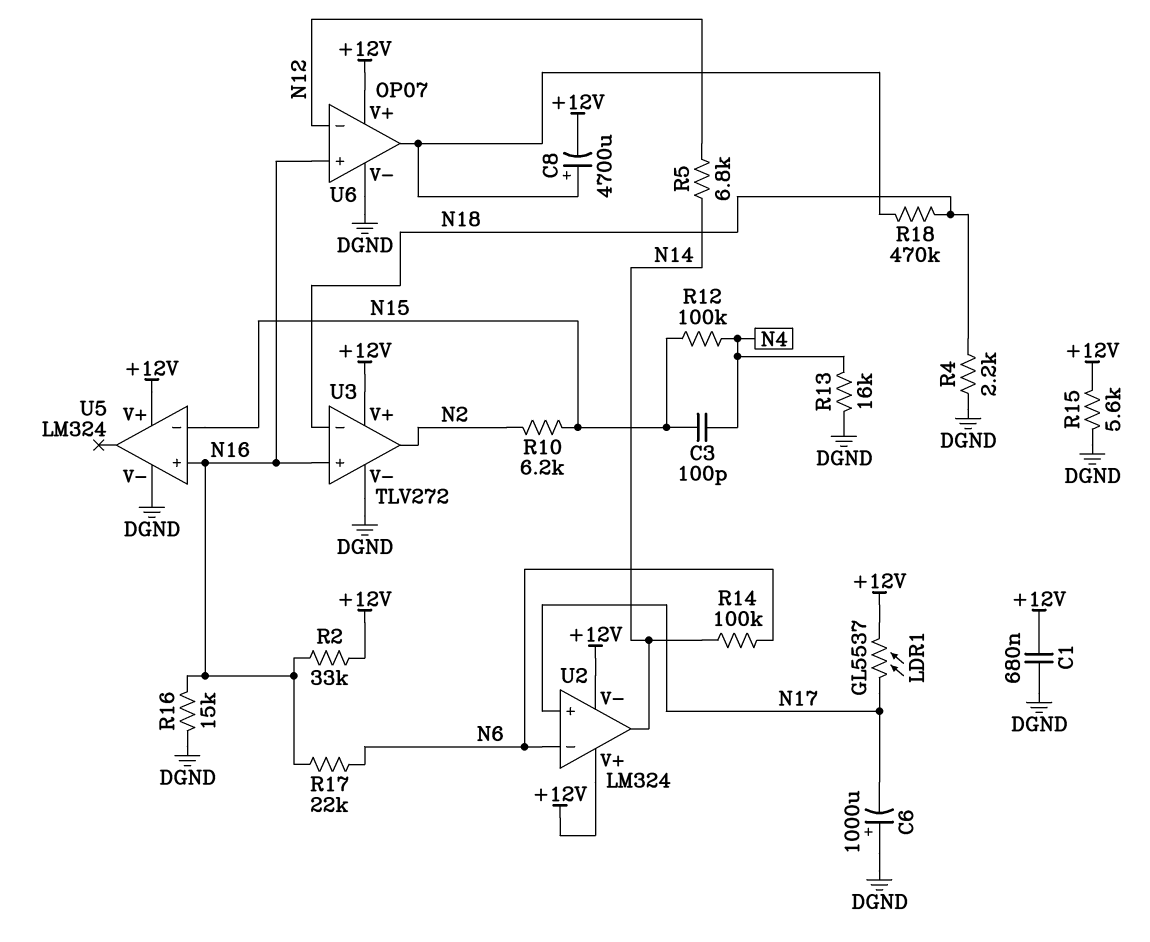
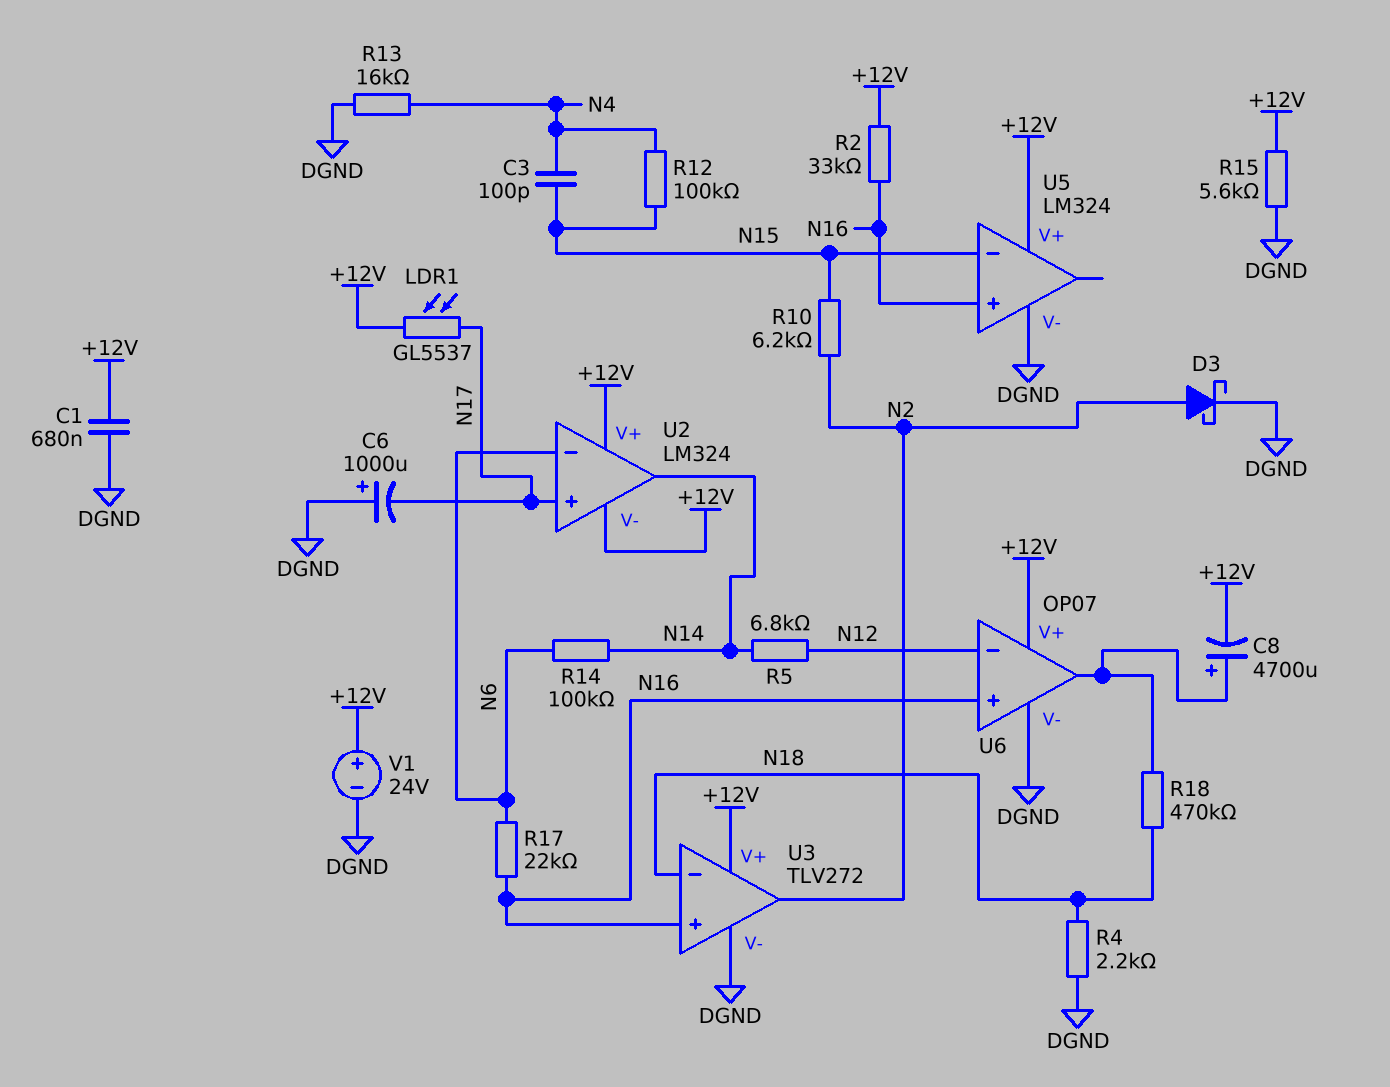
D3: none -> schottky (A N2, K DGND)
R16: 15k (DGND, N16) -> none
V1: none -> 24V (plus +12V, minus DGND)

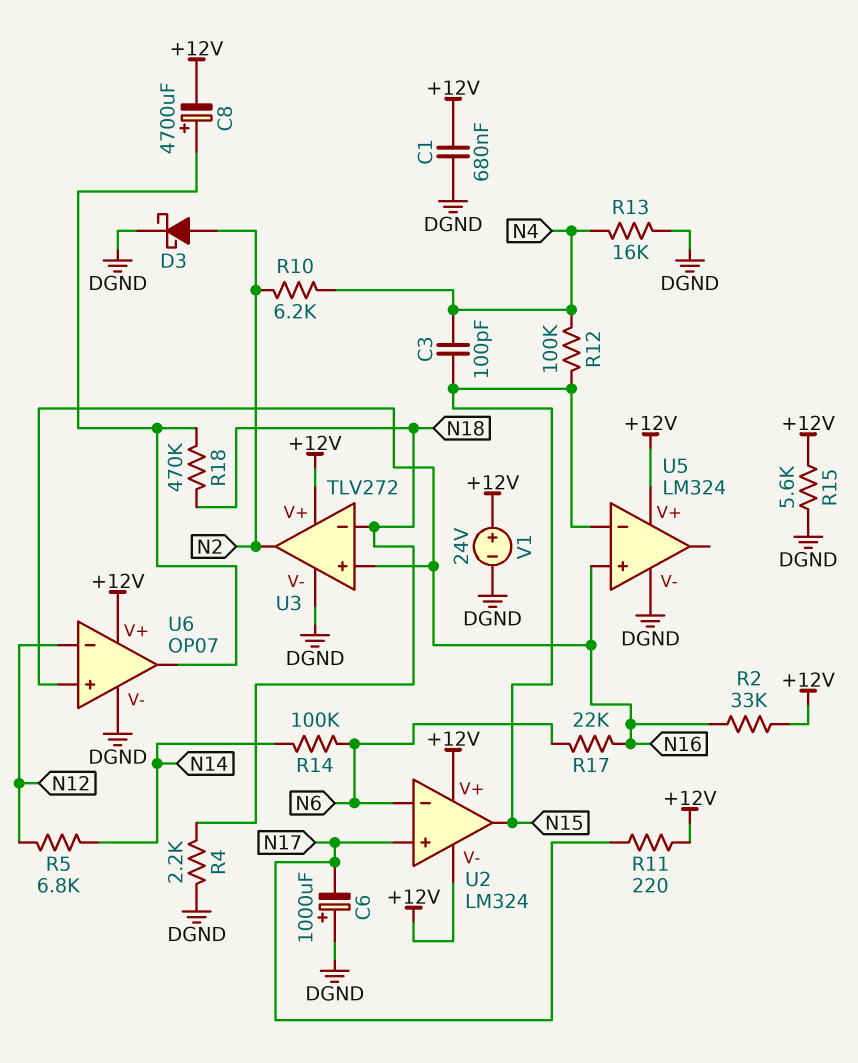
LDR1: GL5537 (+12V, N17) -> none
R10: 6.2k (N2, N15) -> 6.2k (N2, N4)
R11: none -> 220 (+12V, N17)
U2 pin out: N14 -> N15

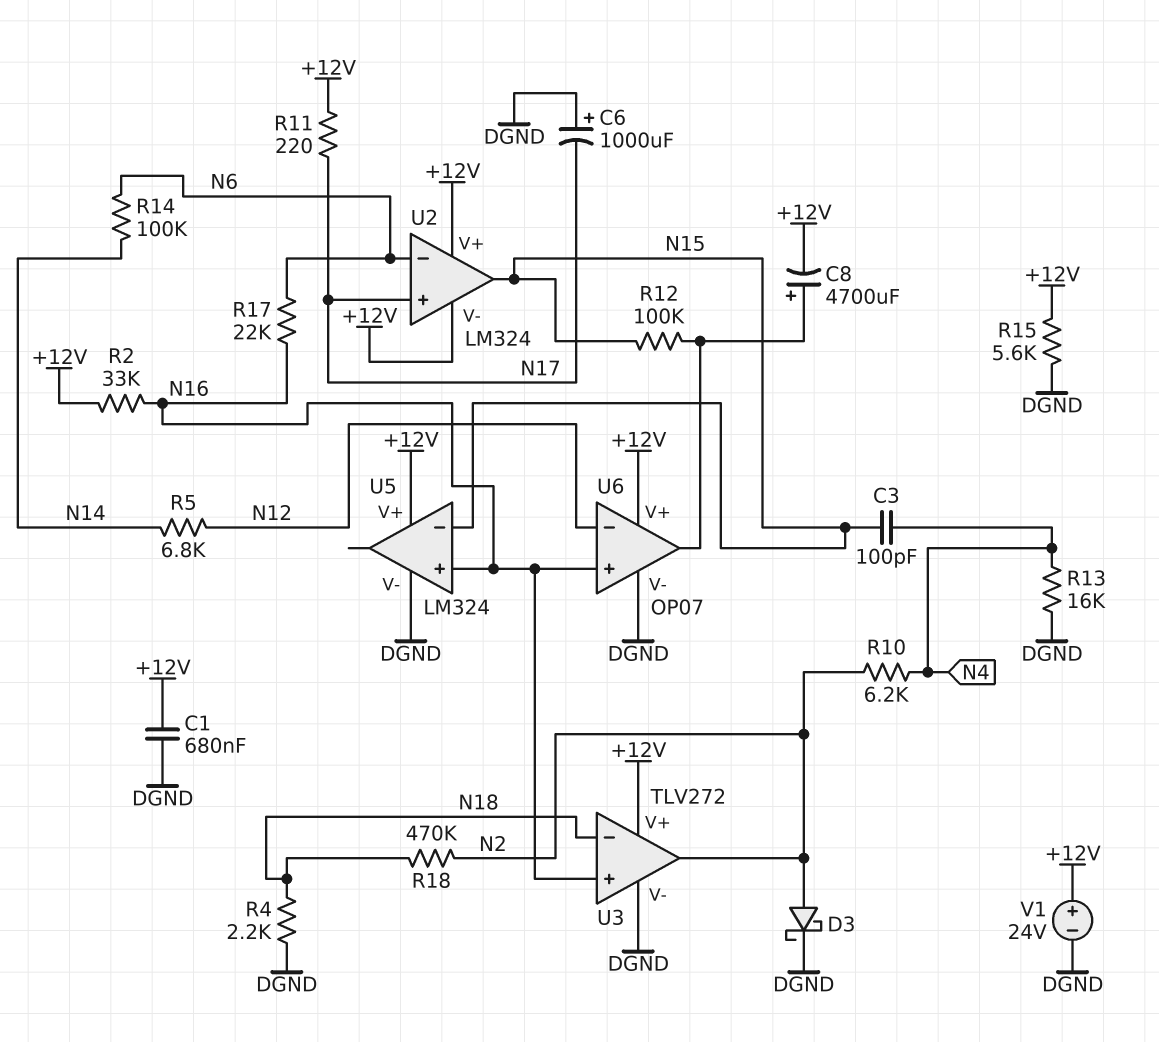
R12: 100k (N4, N15) -> 100k (N15, U6/out)
R18: 470k (N18, U6/out) -> 470k (N2, N18)

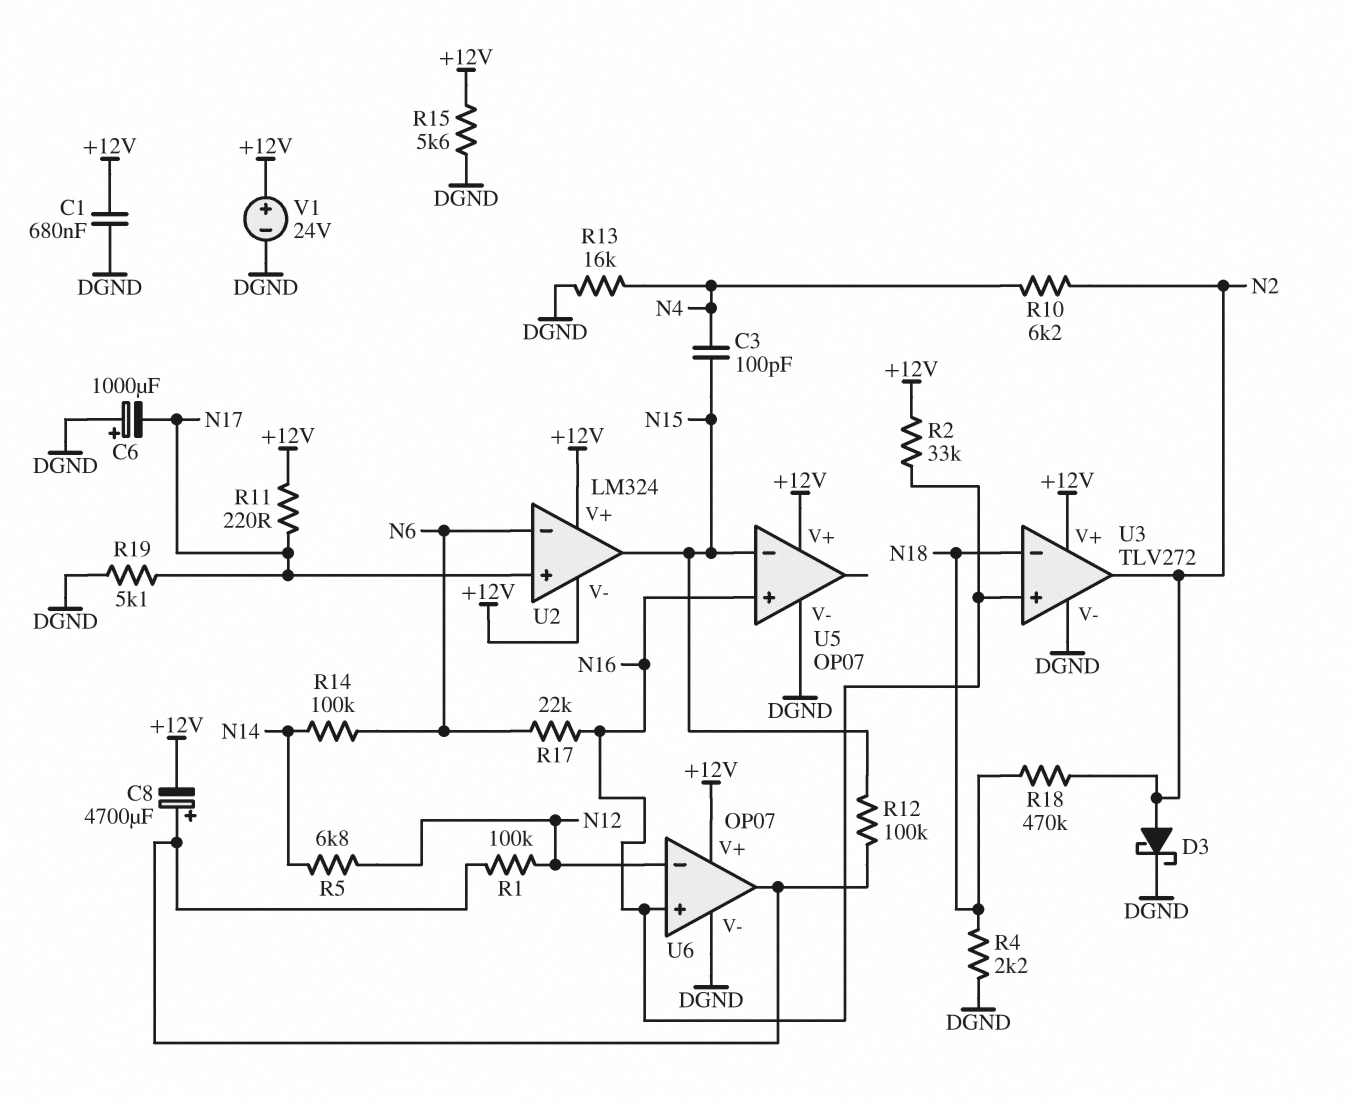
R1: none -> 100k (N12, U6/out)
R19: none -> 5.1k (DGND, N17)
U5: LM324 -> OP07

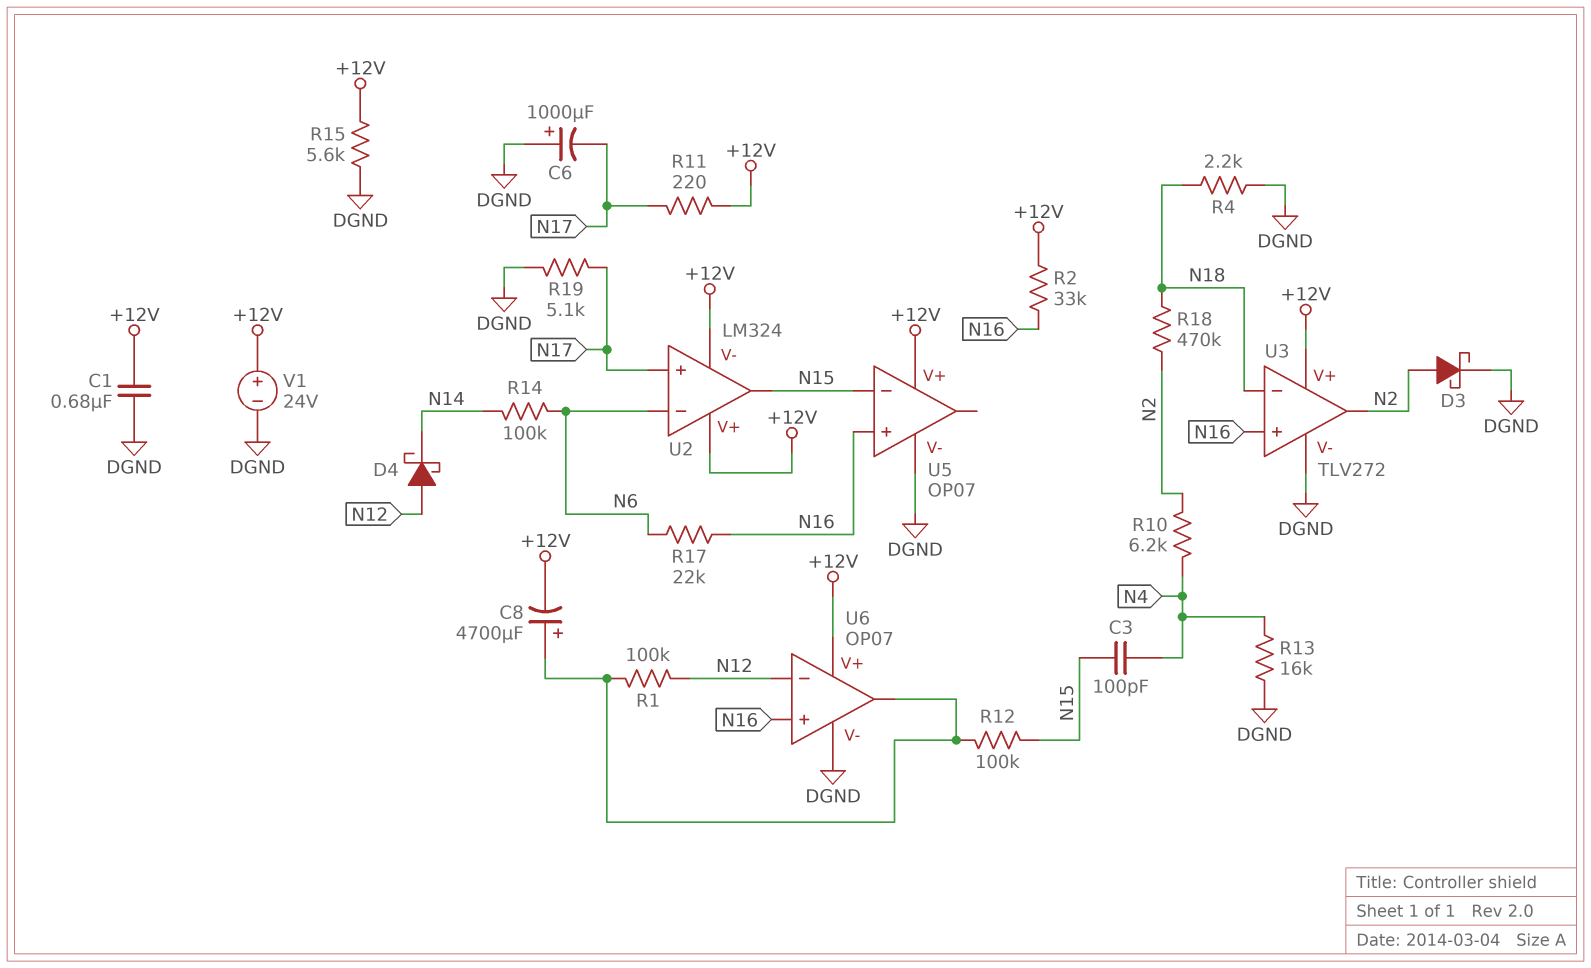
D4: none -> schottky (A N12, K N14)
R5: 6.8k (N12, N14) -> none

